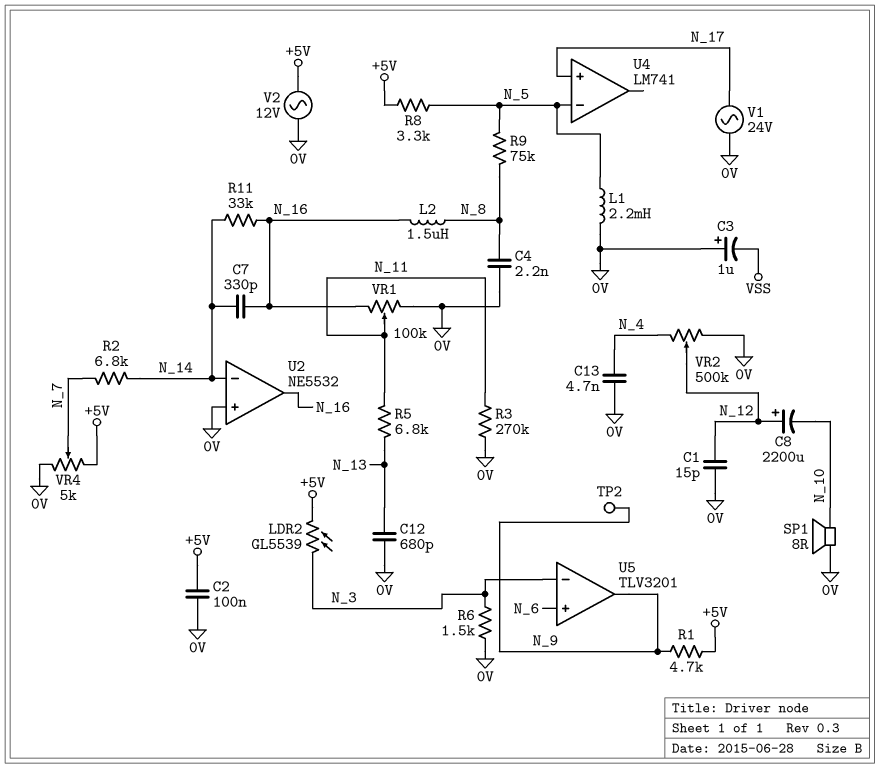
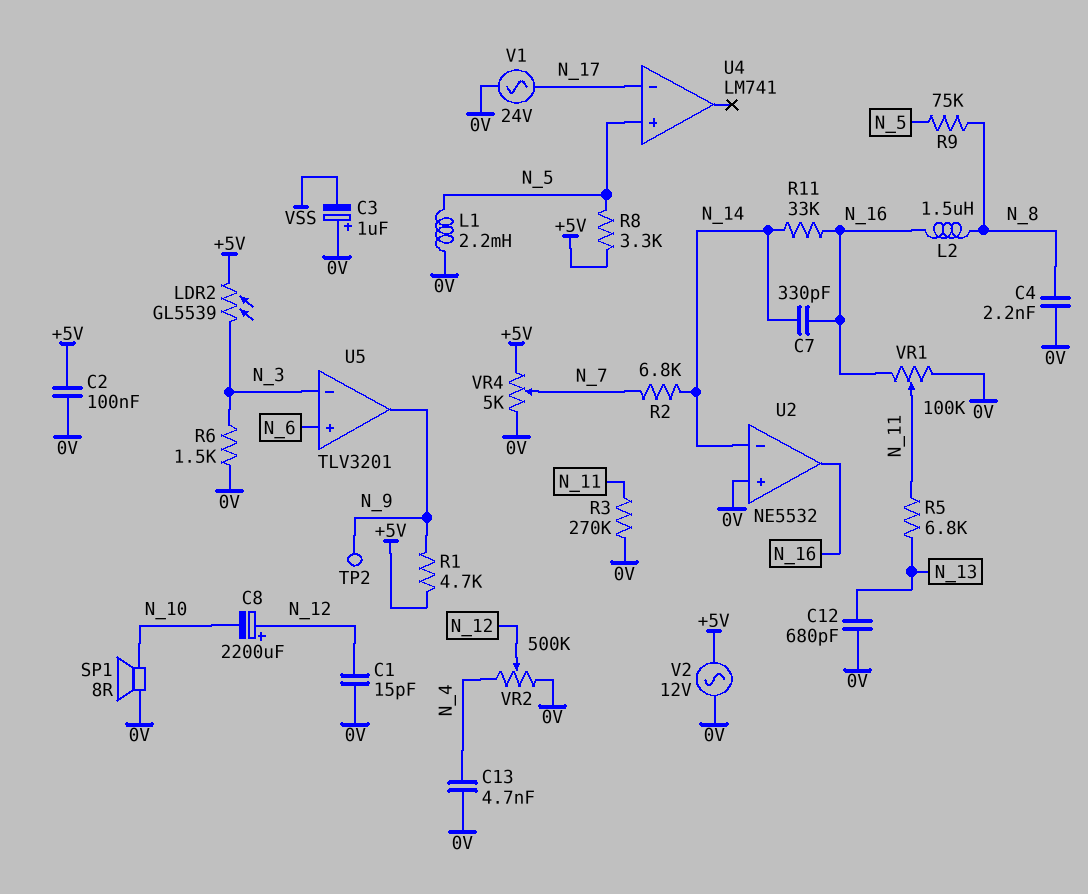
U4 pin in+: N_17 -> N_5
U4 pin in-: N_5 -> N_17

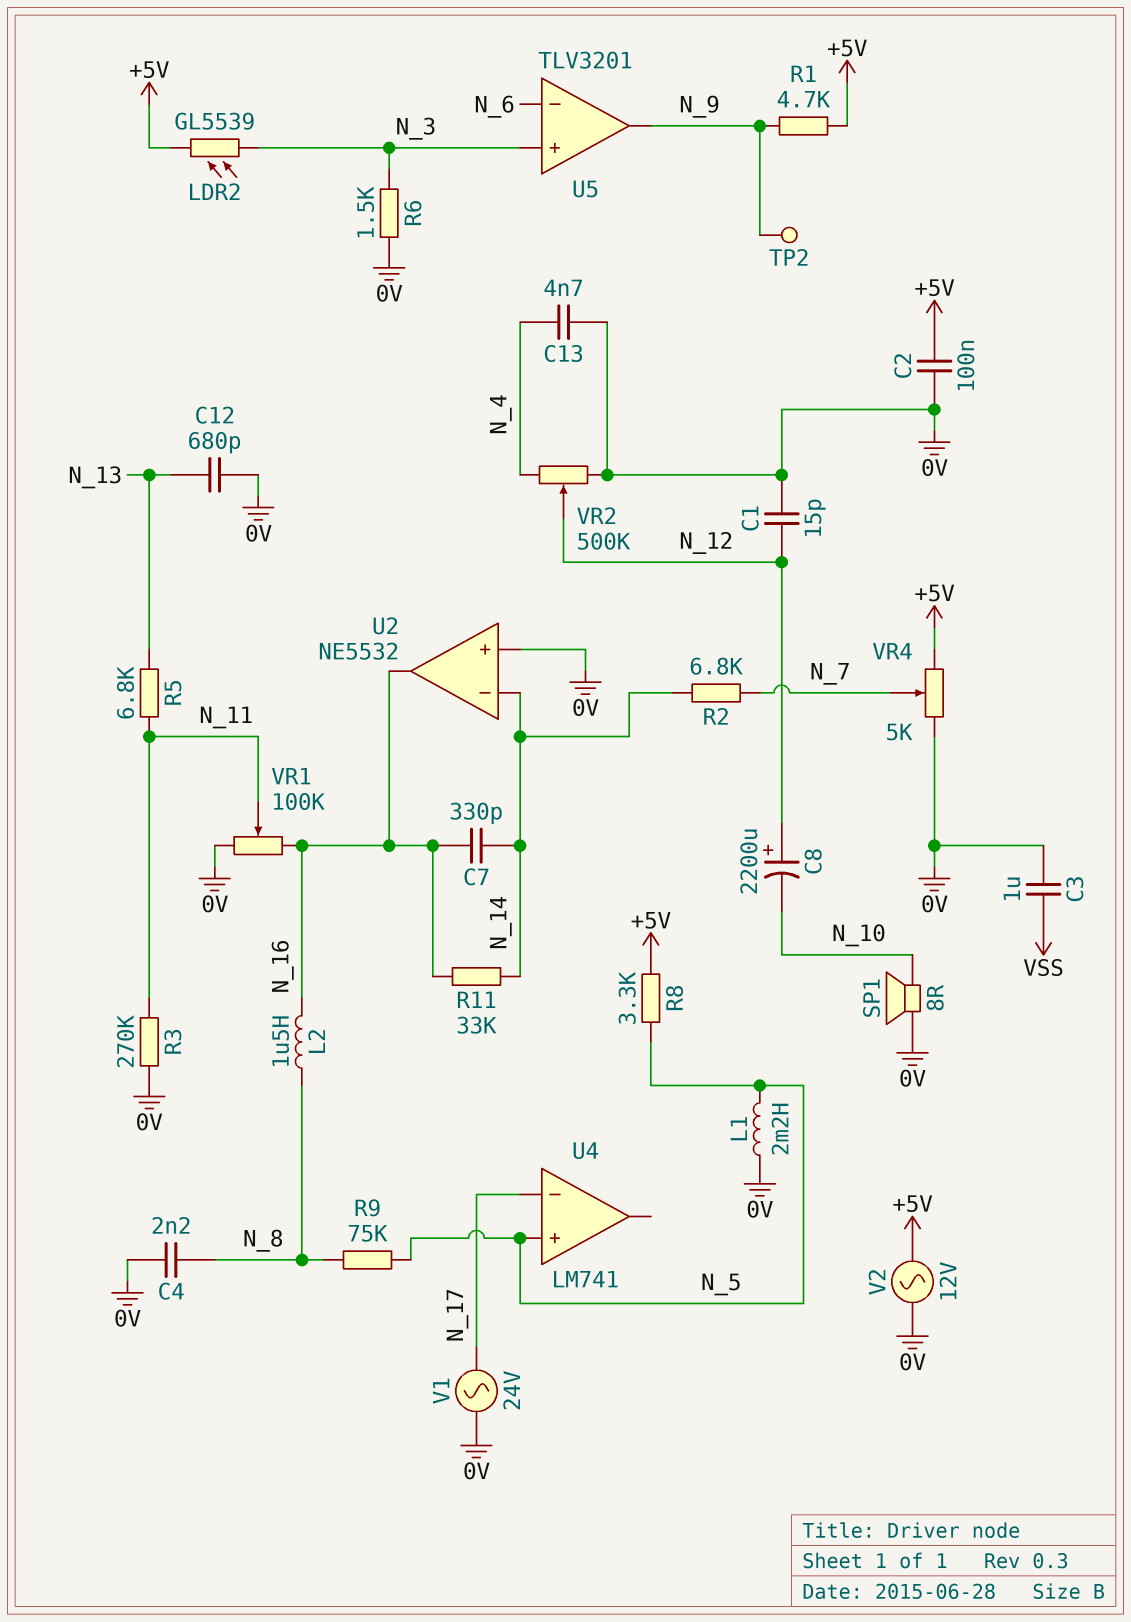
C3: 1uF (plus 0V, minus VSS) -> 1uF (0V, VSS)
U5 pin in+: N_6 -> N_3
U5 pin in-: N_3 -> N_6

